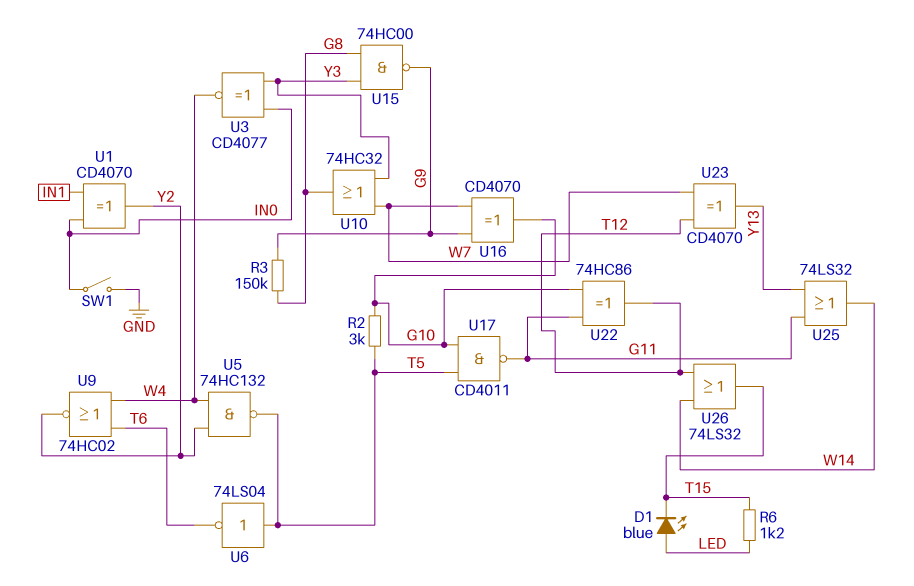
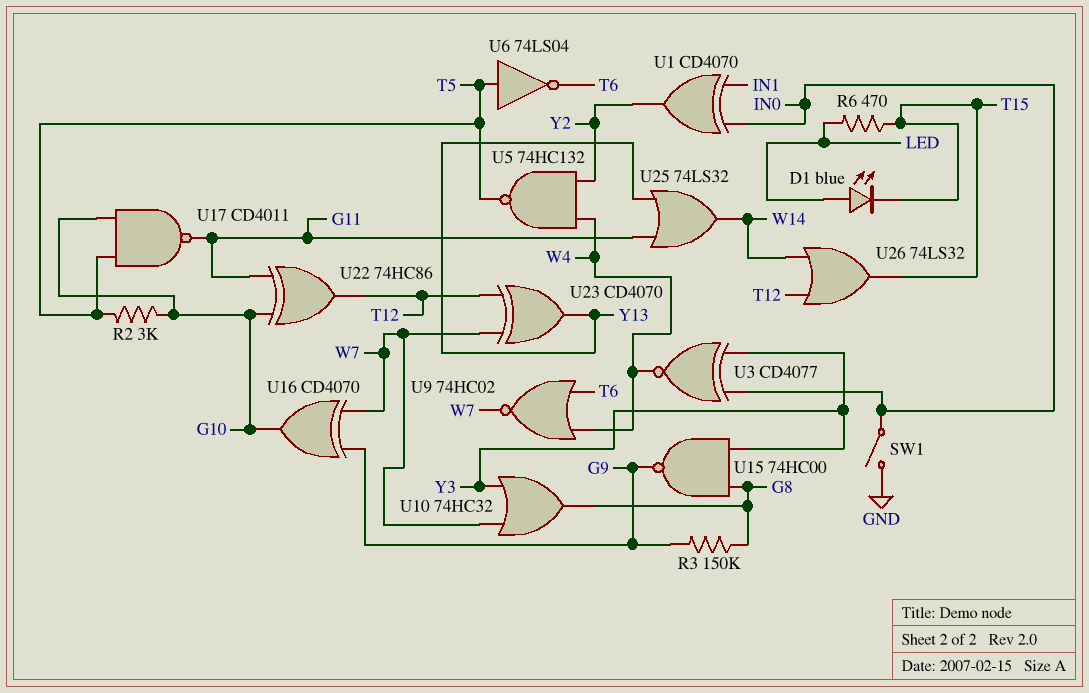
R6: 1.2k (LED, T15) -> 470 (LED, T15)
U9: NOR 74HC02 (in T6, in W4, out Y2) -> NOR 74HC02 (in T6, in W4, out W7)

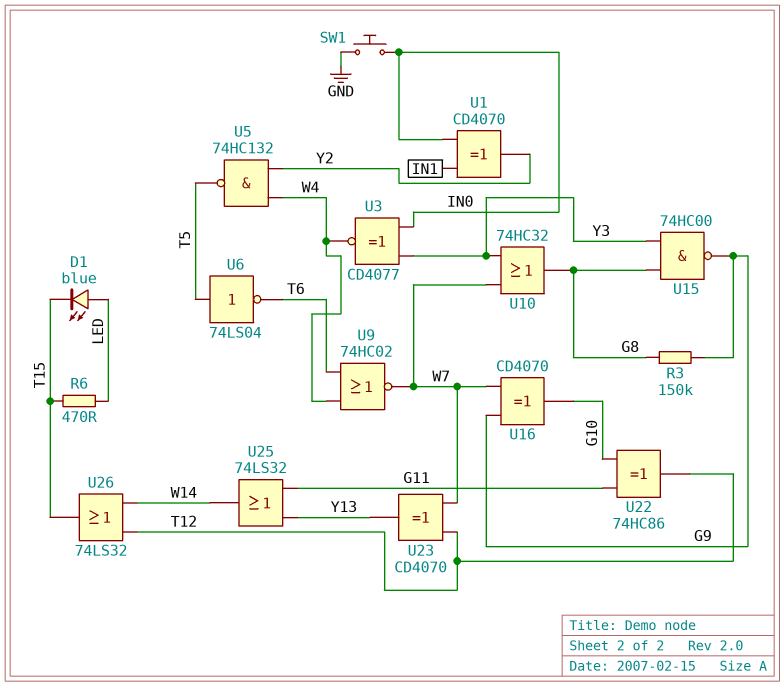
R2: 3k (G10, T5) -> none
SW1: switch (GND, IN0) -> button (GND, IN0)
U17: NAND CD4011 (in G10, in T5, out G11) -> none

